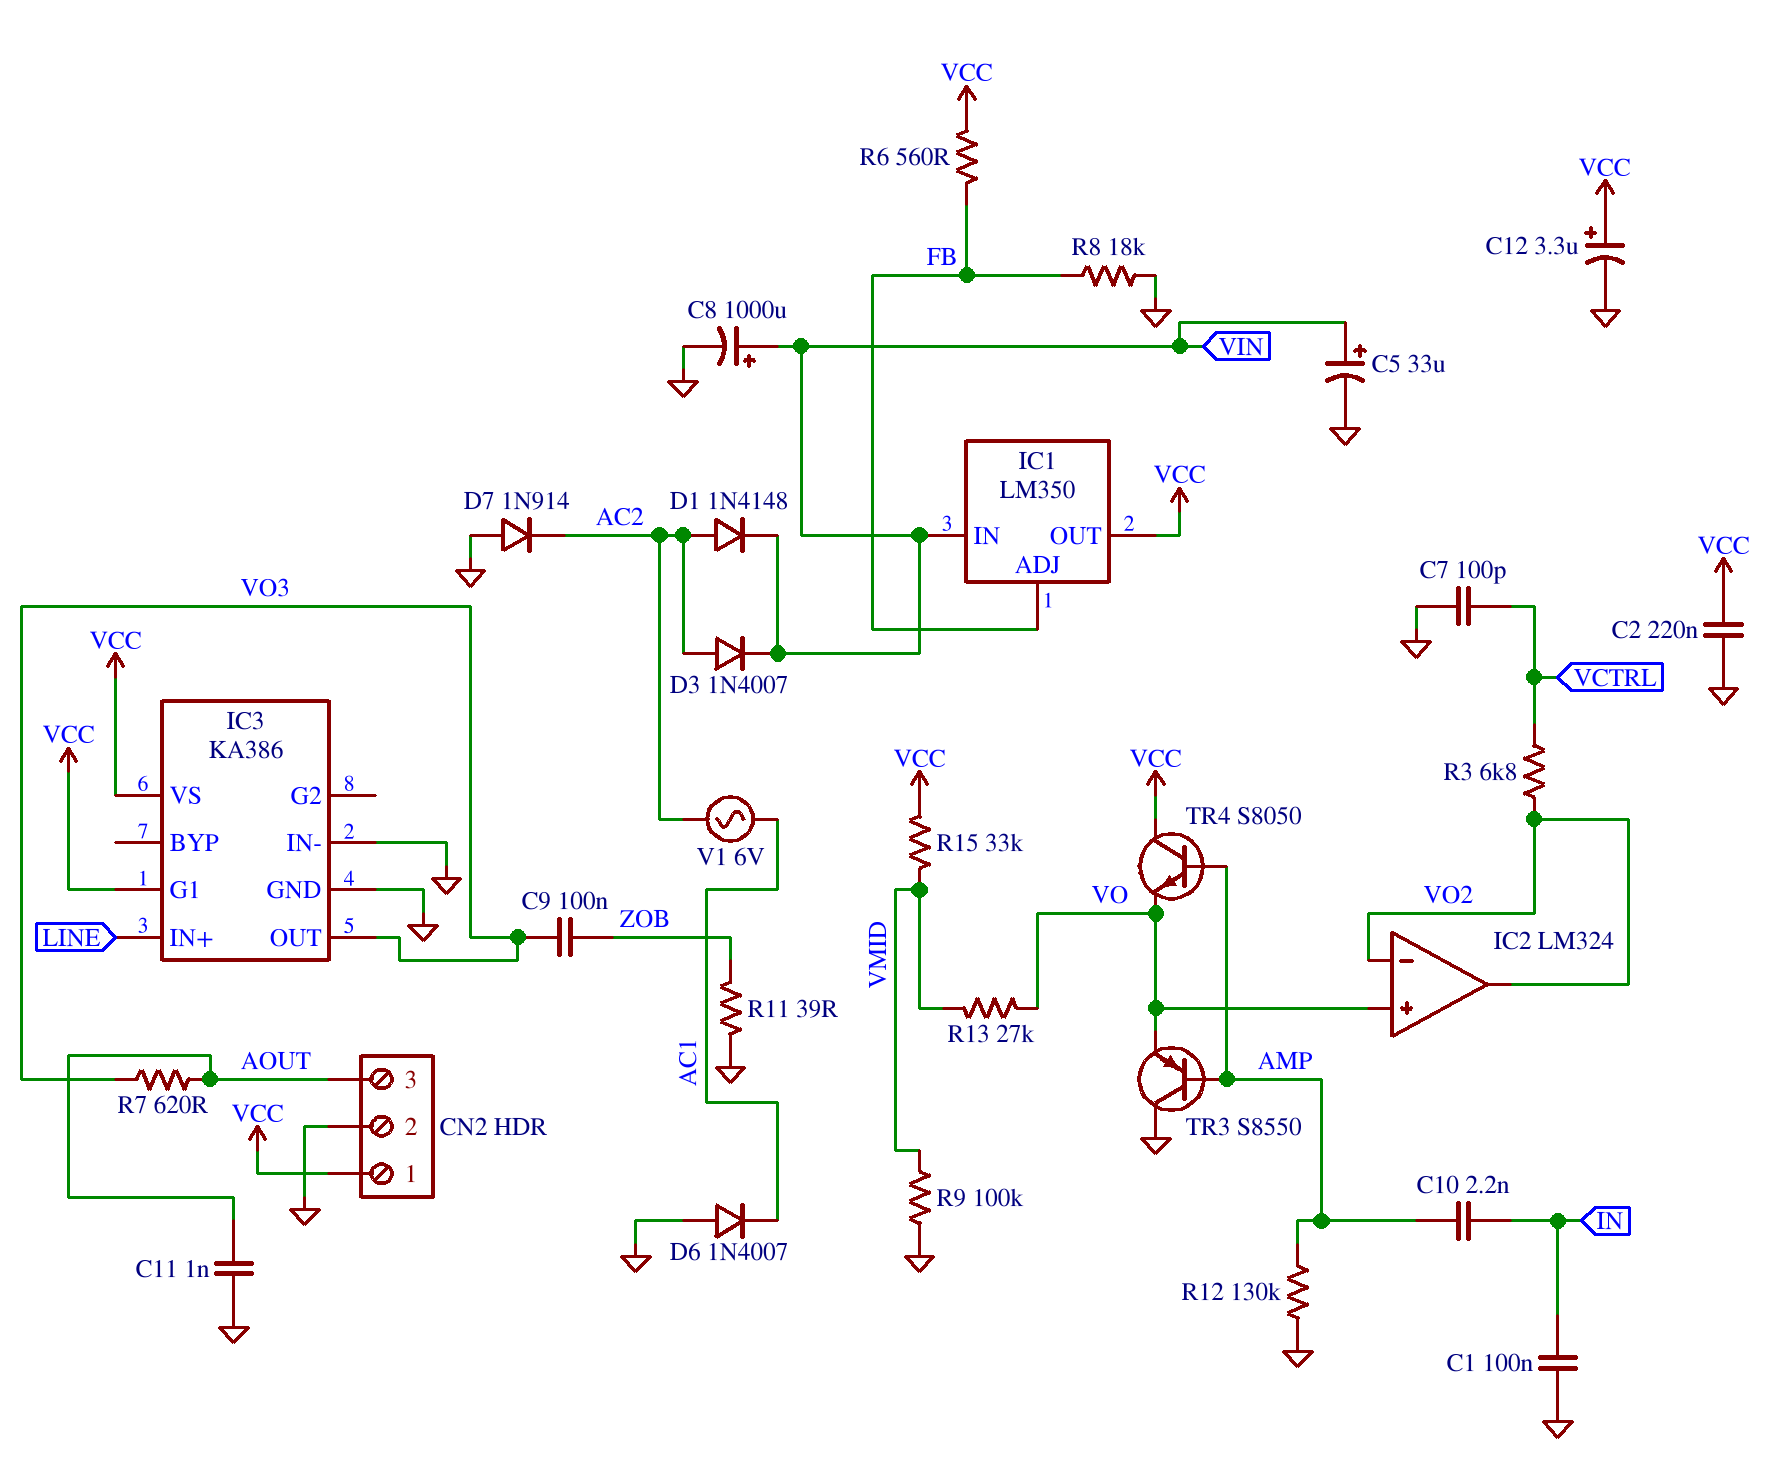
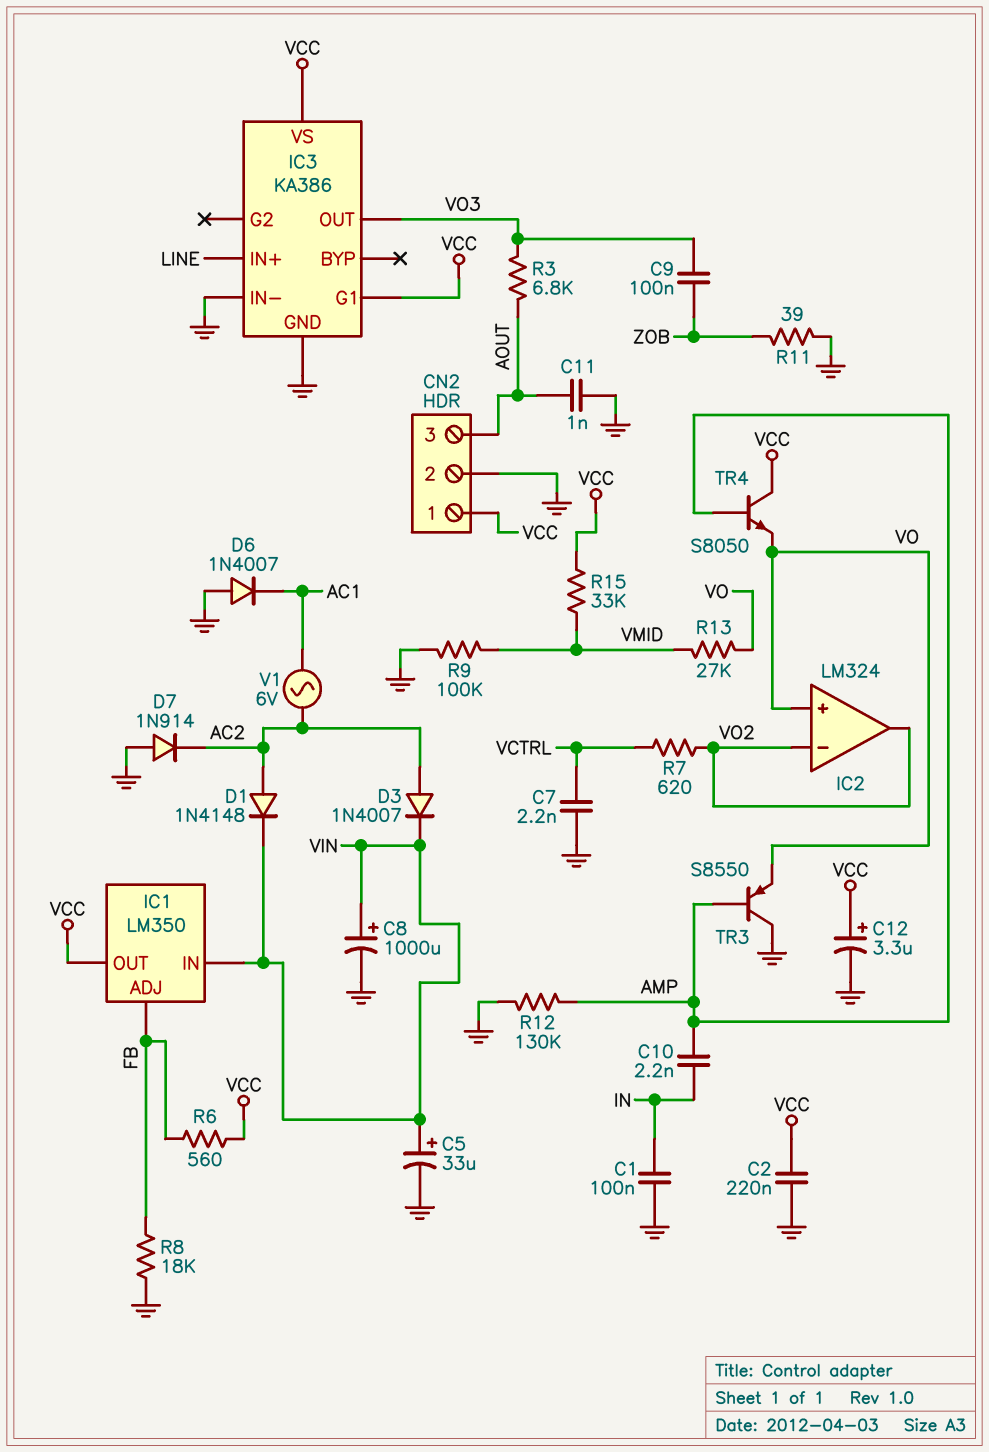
C7: 100pF (GND, VCTRL) -> 2.2nF (GND, VCTRL)
R3: 6.8k (VCTRL, VO2) -> 6.8k (AOUT, VO3)
R7: 620 (AOUT, VO3) -> 620 (VCTRL, VO2)

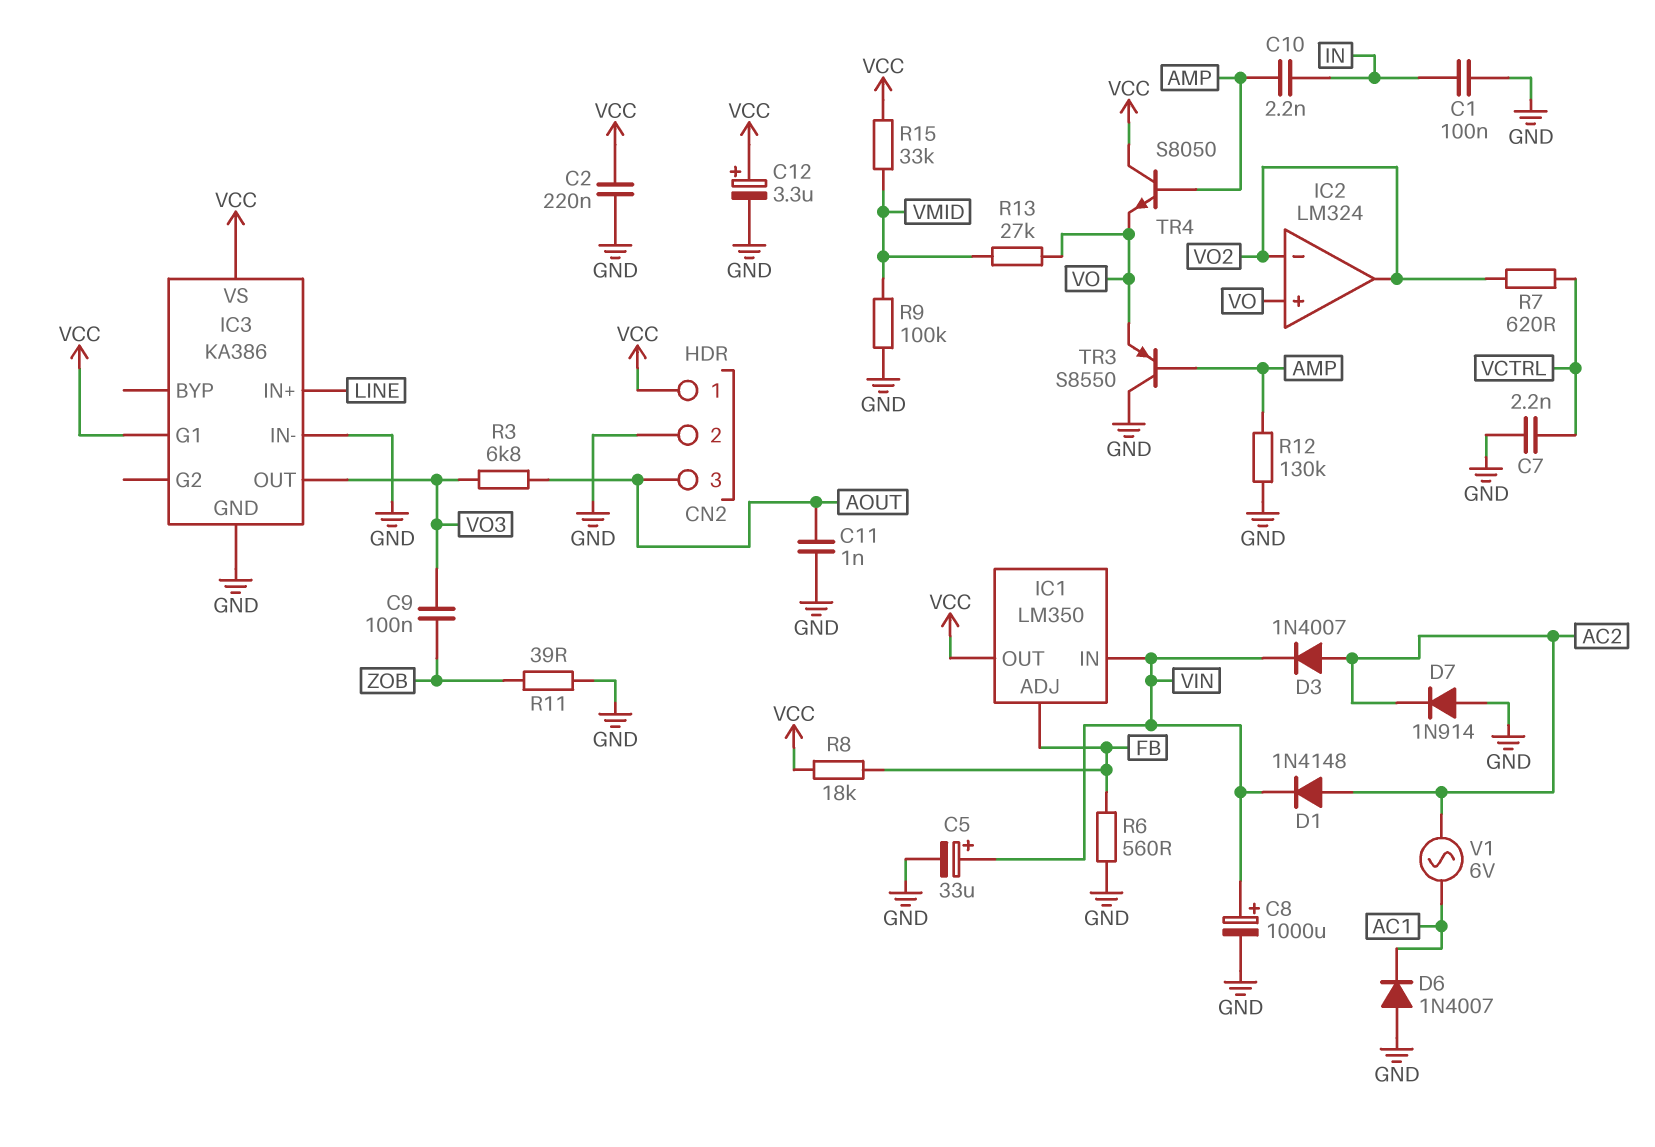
R6: 560 (FB, VCC) -> 560 (FB, GND)
R8: 18k (FB, GND) -> 18k (FB, VCC)

